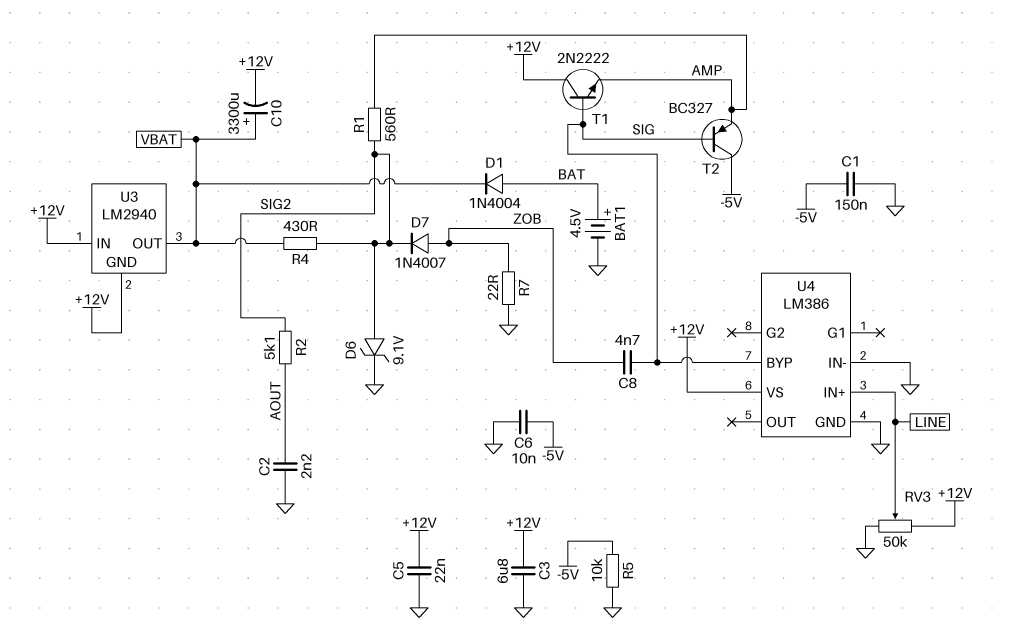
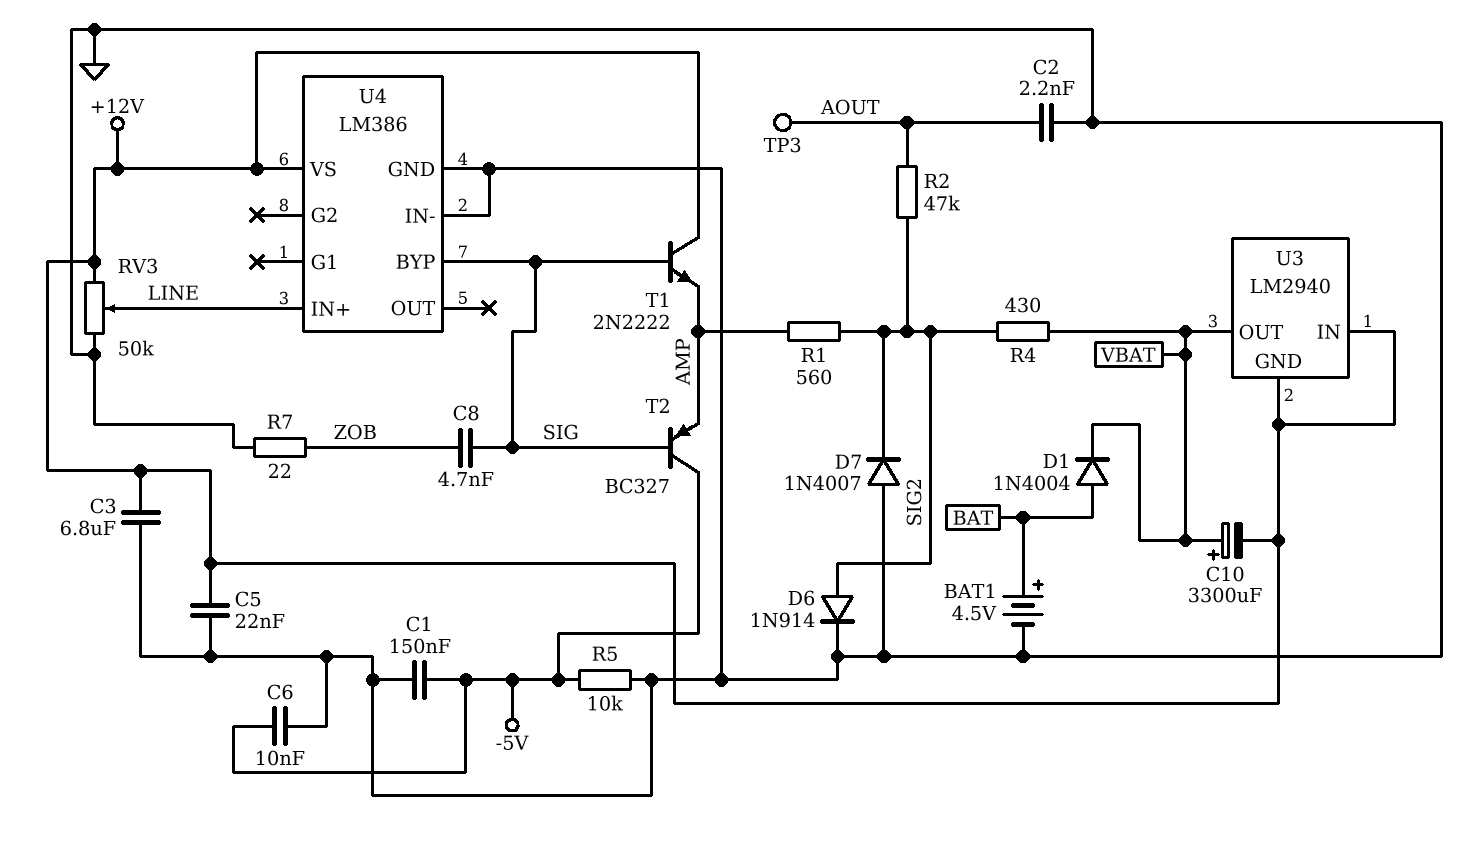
D6: zener 9.1V (A SIG2, K GND) -> diode 1N914 (A SIG2, K GND)
D7: diode 1N4007 (A ZOB, K SIG2) -> diode 1N4007 (A GND, K SIG2)
R2: 5.1k (AOUT, SIG2) -> 47k (AOUT, SIG2)
TP3: none -> test point (AOUT)

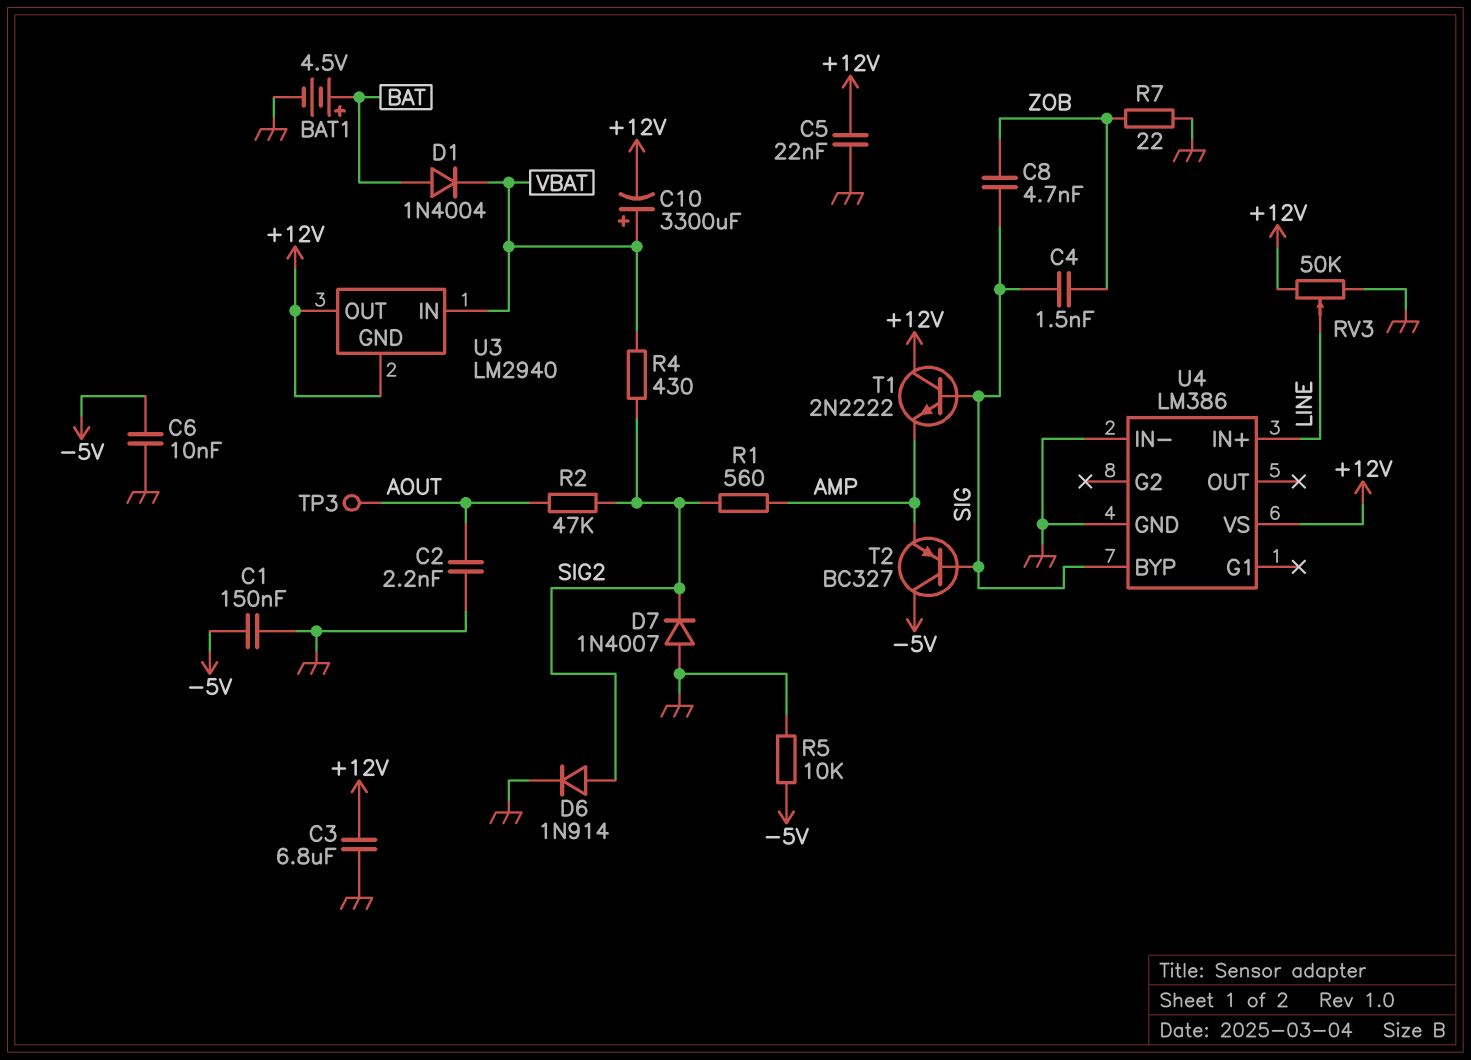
C4: none -> 1.5nF (SIG, ZOB)
U3 pin IN: +12V -> VBAT
U3 pin OUT: VBAT -> +12V

